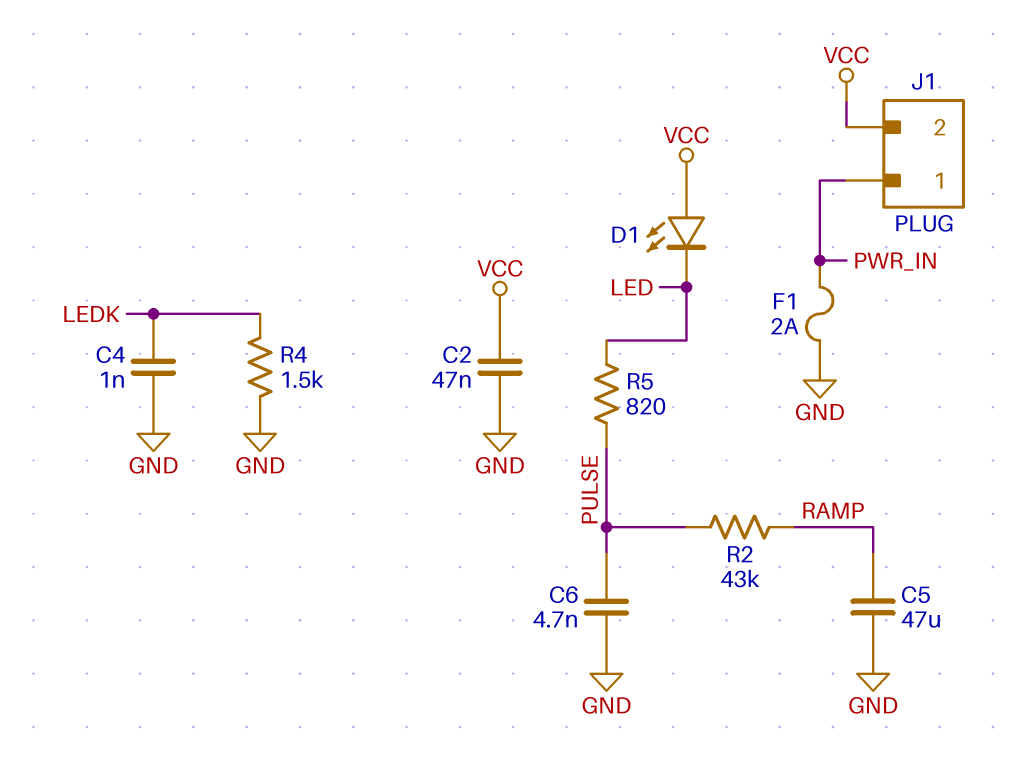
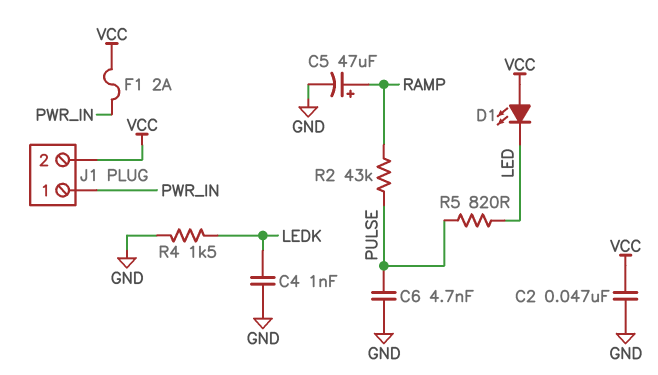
C5: 47uF (GND, RAMP) -> 47uF (plus RAMP, minus GND)
F1: 2A (GND, PWR_IN) -> 2A (PWR_IN, VCC)

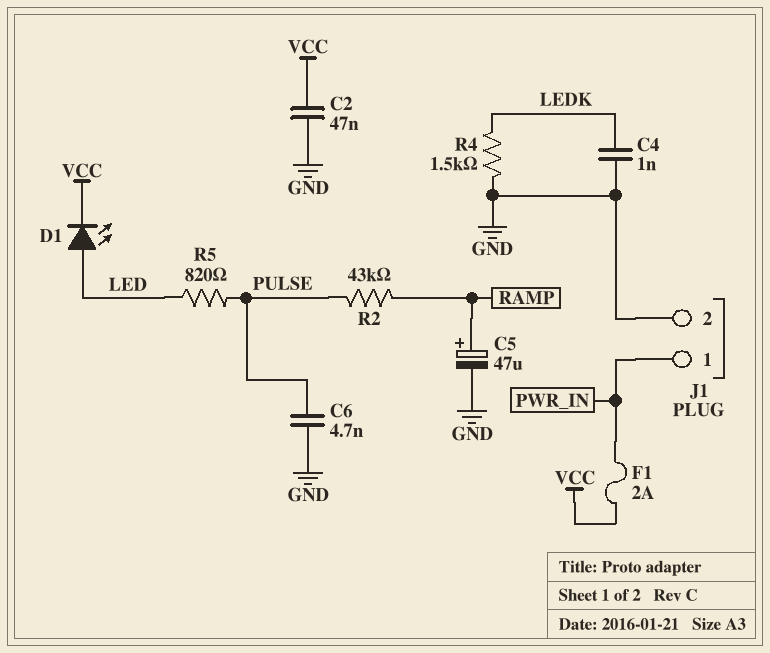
D1: LED (A VCC, K LED) -> LED (A LED, K VCC)
J1 pin 2: VCC -> GND

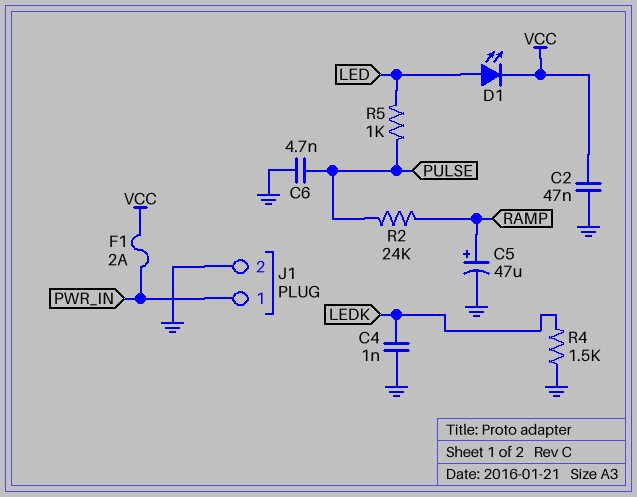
R2: 43k (PULSE, RAMP) -> 24k (PULSE, RAMP)
R5: 820 (LED, PULSE) -> 1k (LED, PULSE)

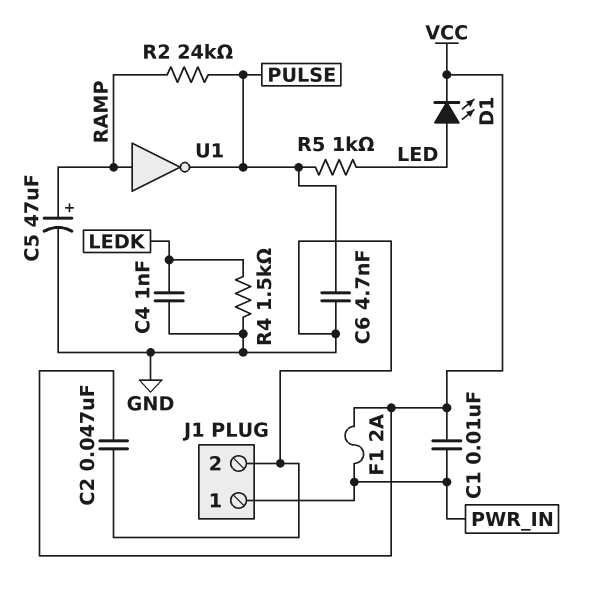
C1: none -> 10nF (PWR_IN, VCC)
U1: none -> NOT (in RAMP, out PULSE)

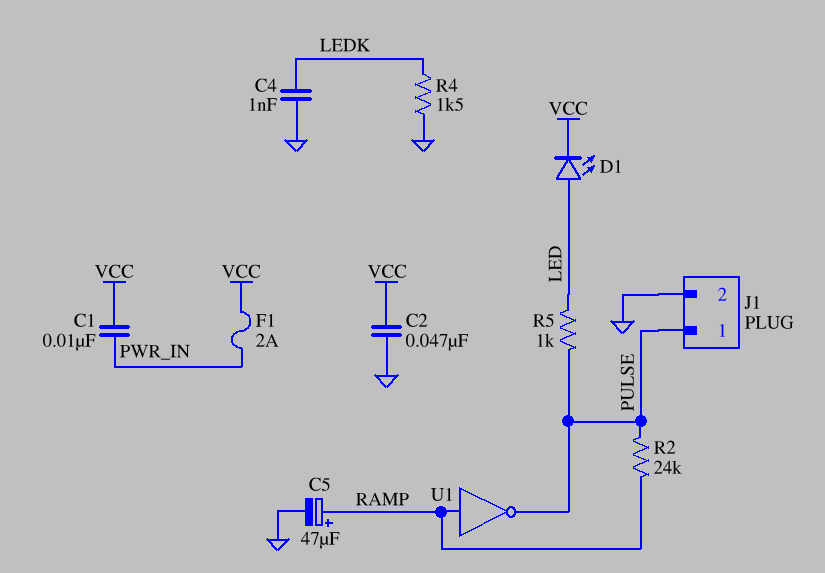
C6: 4.7nF (GND, PULSE) -> none
J1 pin 1: PWR_IN -> PULSE

